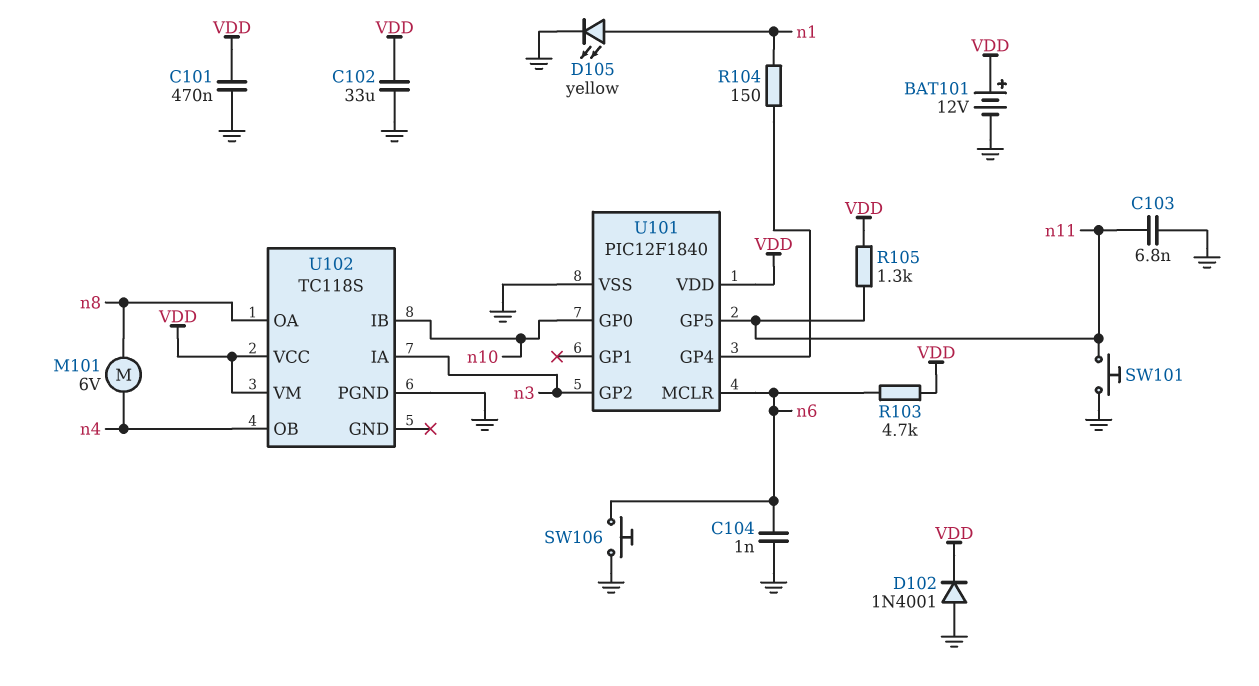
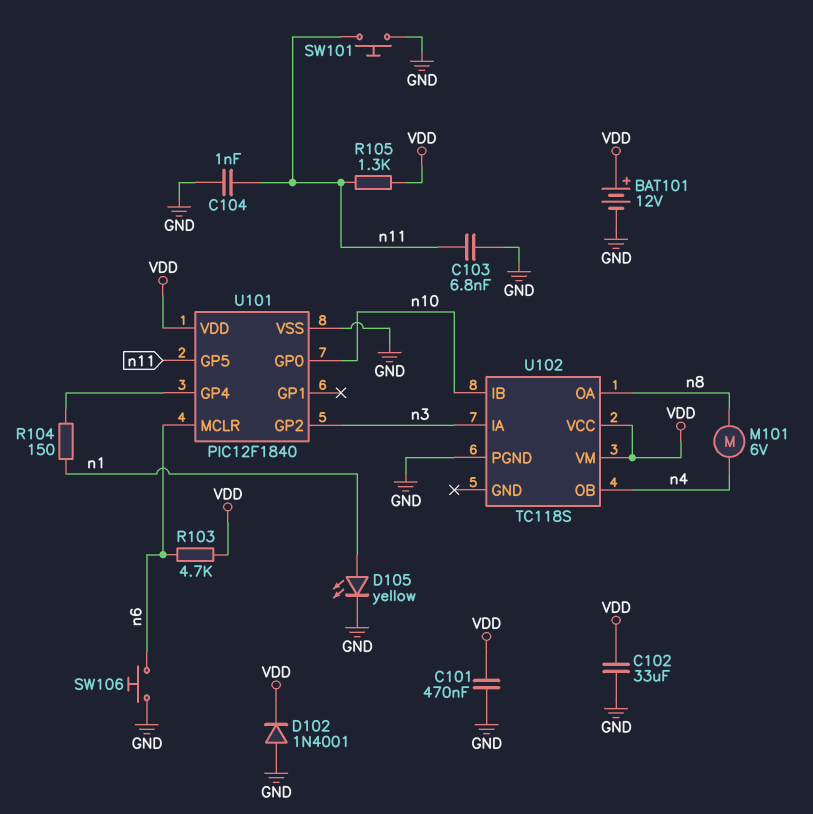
C104: 1nF (GND, n6) -> 1nF (GND, n11)

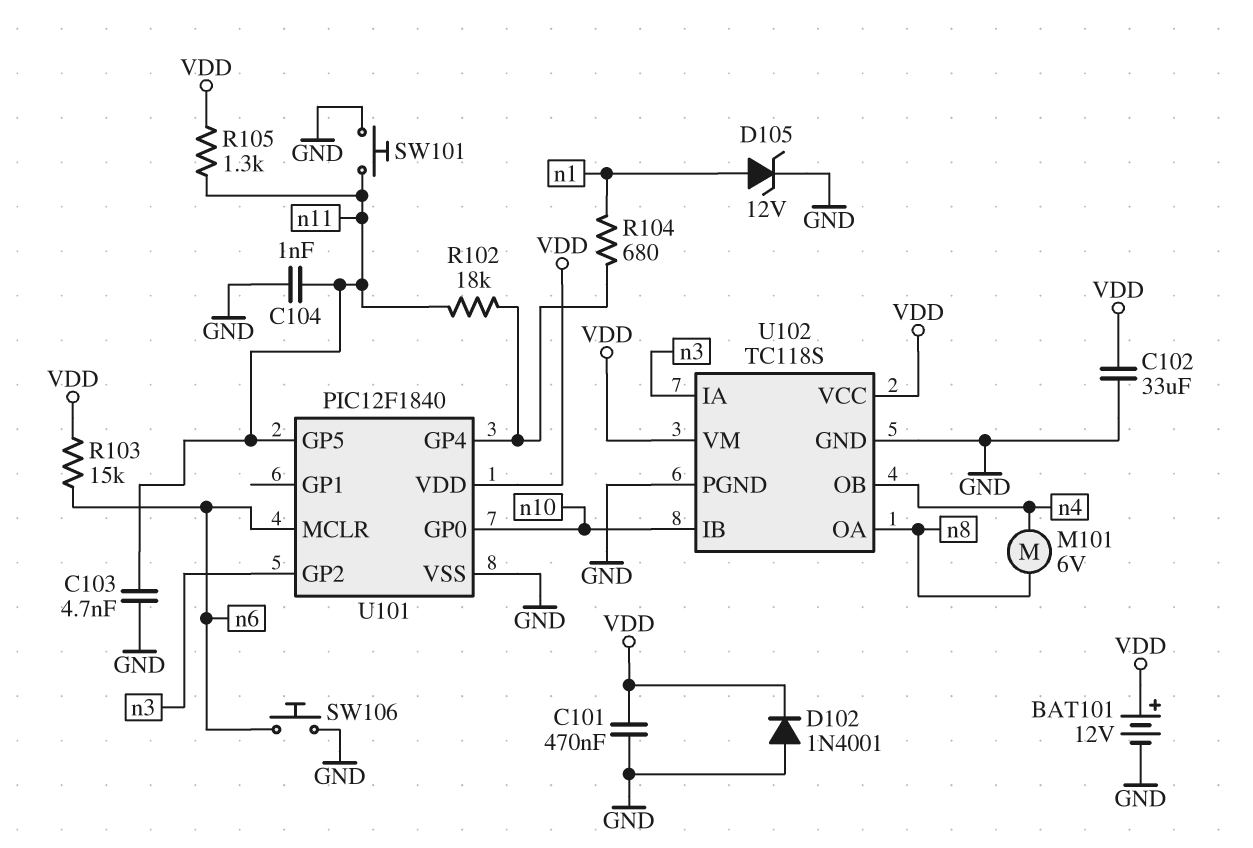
C103: 6.8nF (GND, n11) -> 4.7nF (GND, n11)
D105: LED yellow (A n1, K GND) -> zener 12V (A n1, K GND)
R102: none -> 18k (U101/GP4, n11)
R103: 4.7k (VDD, n6) -> 15k (VDD, n6)
R104: 150 (U101/GP4, n1) -> 680 (U101/GP4, n1)
U102 pin GND: none -> GND

